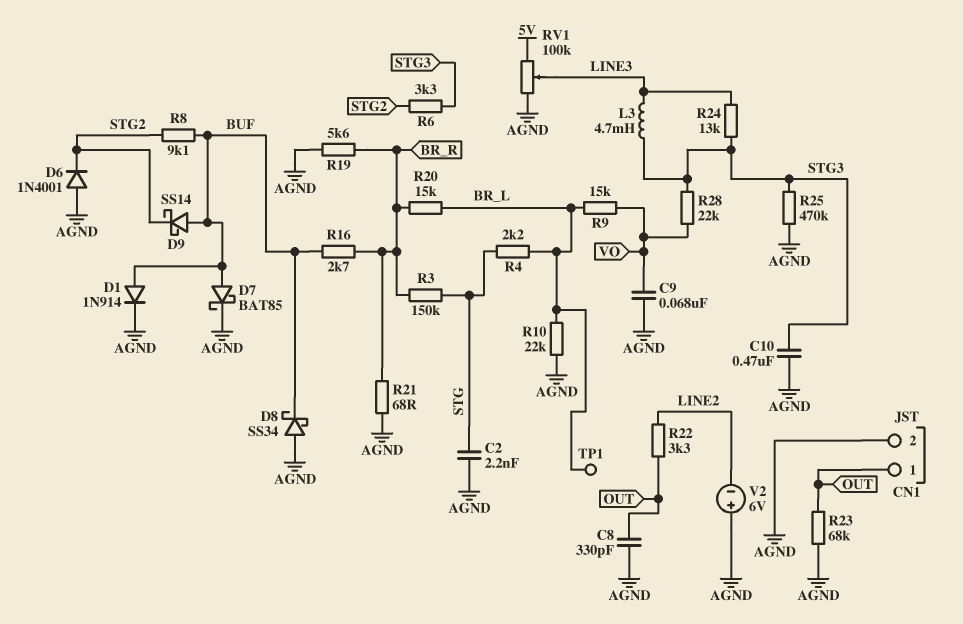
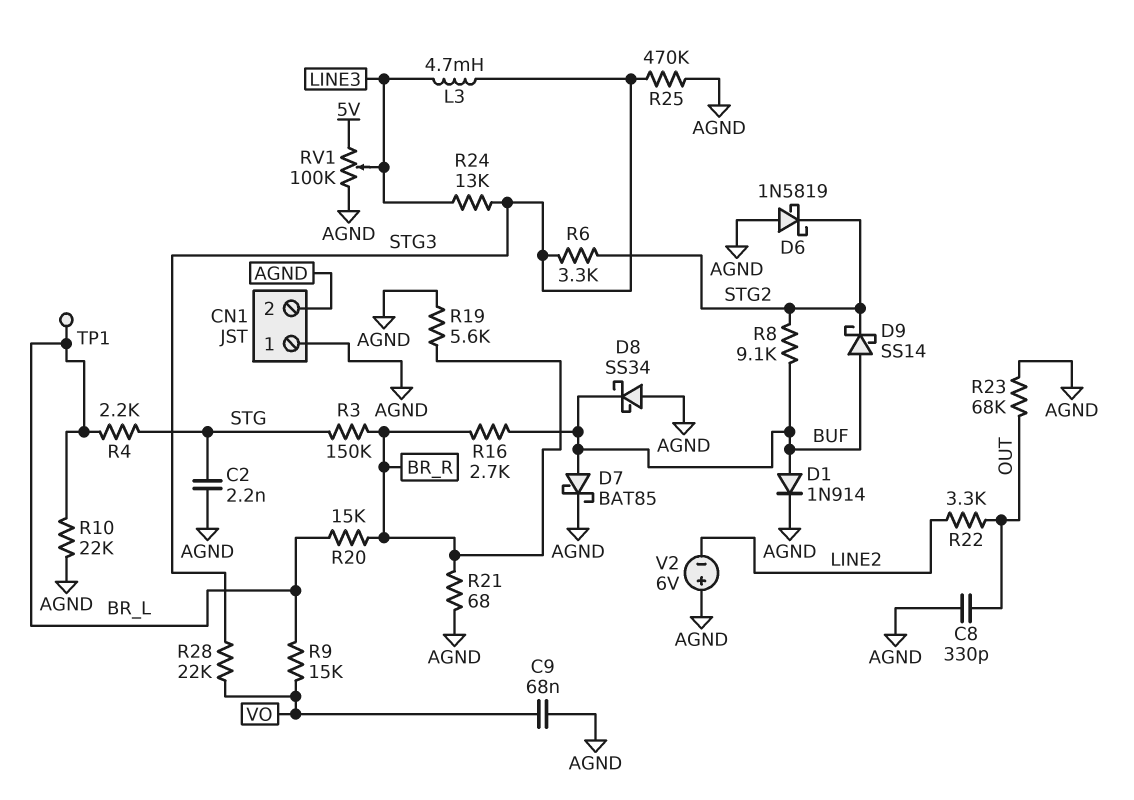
C10: 470nF (AGND, STG3) -> none
CN1 pin 1: OUT -> AGND
D6: diode 1N4001 (A AGND, K STG2) -> schottky 1N5819 (A AGND, K STG2)

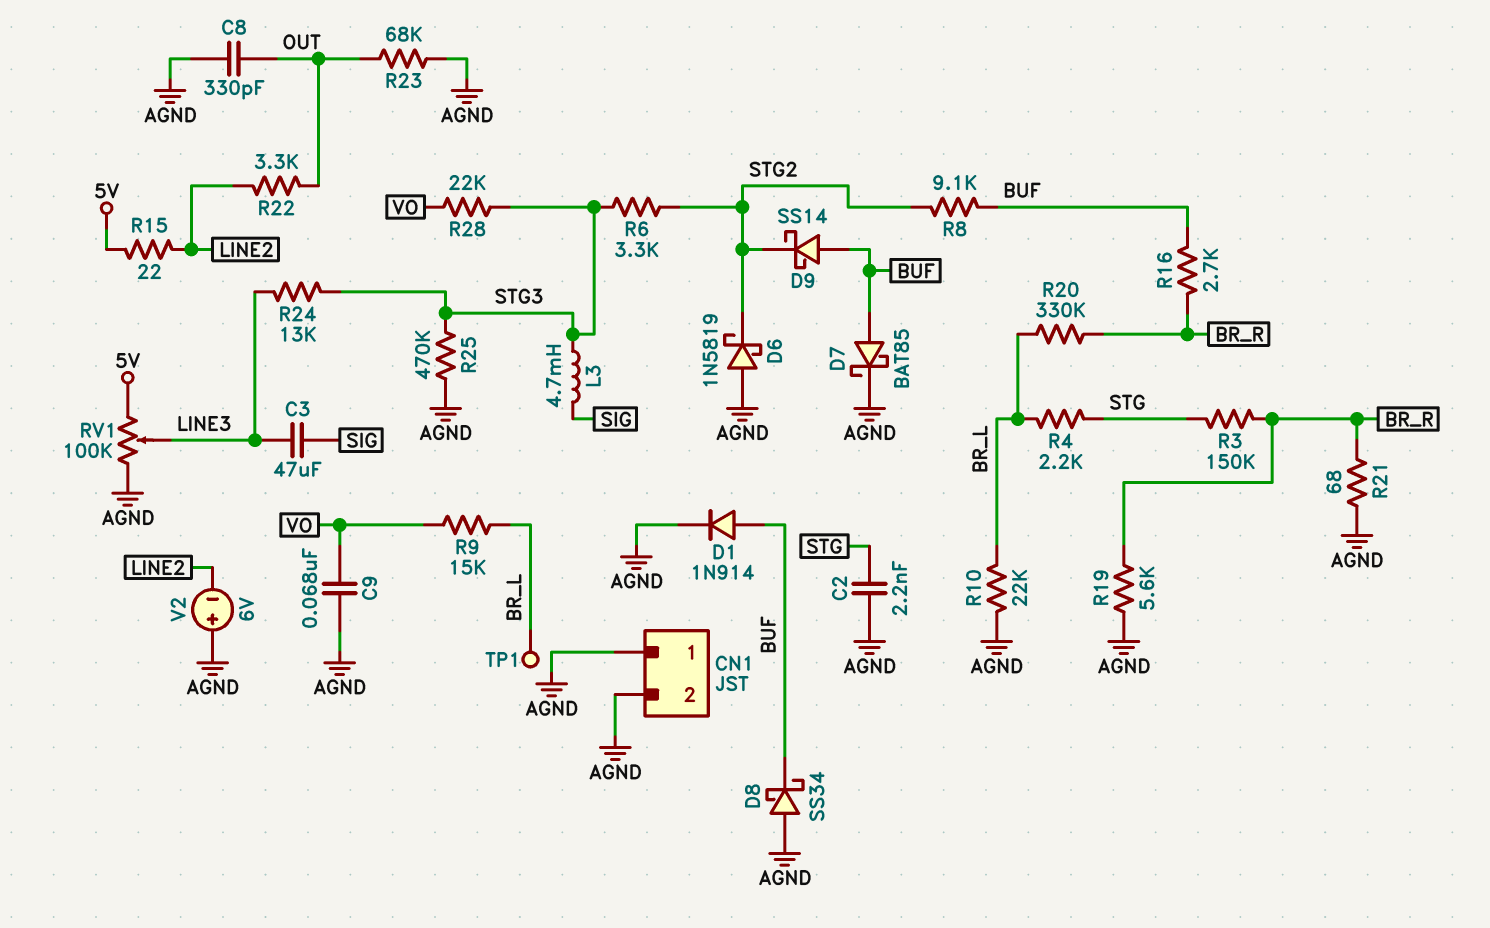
C3: none -> 47uF (LINE3, SIG)
L3: 4.7mH (LINE3, STG3) -> 4.7mH (SIG, STG3)
R15: none -> 22 (5V, LINE2)
R20: 15k (BR_L, BR_R) -> 330k (BR_L, BR_R)

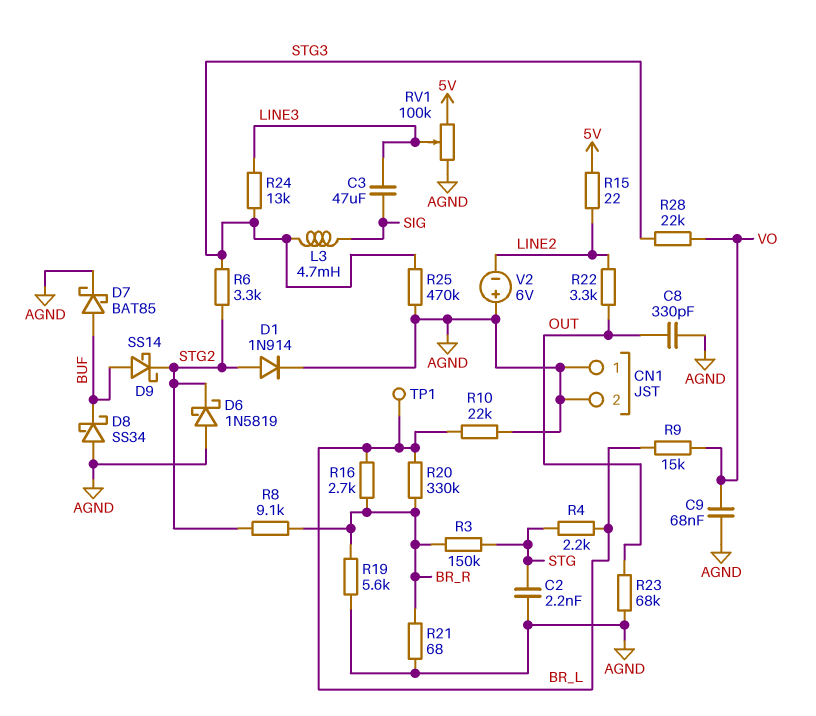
D1: diode 1N914 (A BUF, K AGND) -> diode 1N914 (A STG2, K AGND)
R8: 9.1k (BUF, STG2) -> 9.1k (BR_R, STG2)
R16: 2.7k (BR_R, BUF) -> 2.7k (BR_L, BR_R)

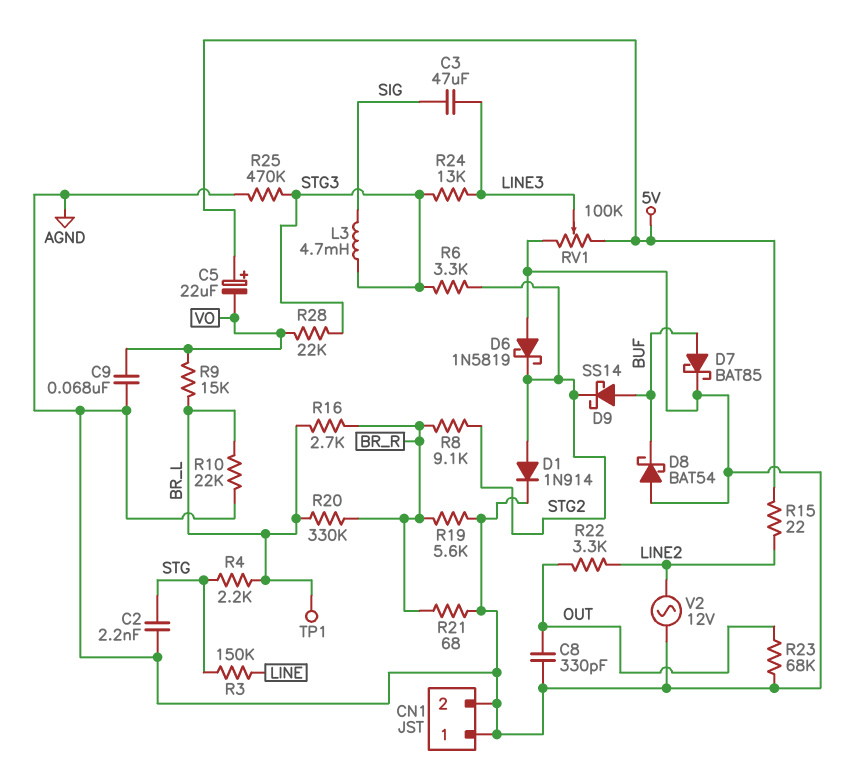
C5: none -> 22uF (plus 5V, minus VO)
D8: schottky SS34 (A AGND, K BUF) -> schottky BAT54 (A AGND, K BUF)
R3: 150k (BR_R, STG) -> 150k (LINE, STG)
V2: 6V (plus AGND, minus LINE2) -> AC 12V (AGND, LINE2)

